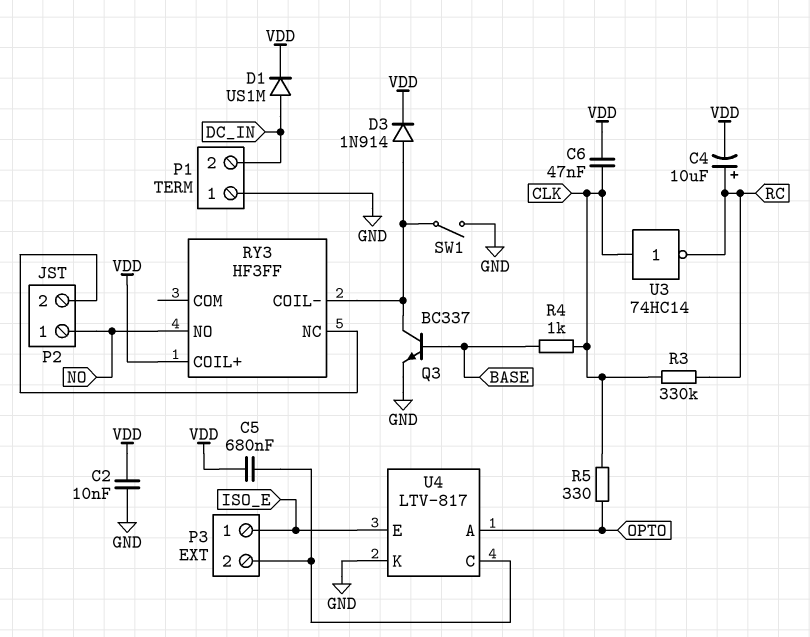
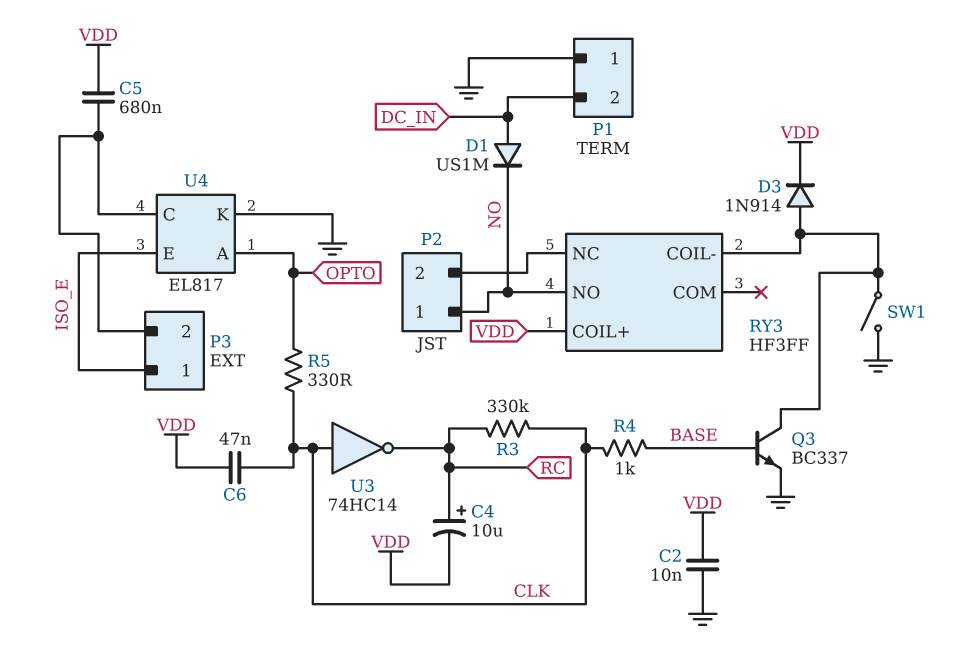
D1: diode US1M (A DC_IN, K VDD) -> diode US1M (A DC_IN, K NO)
U4: LTV-817 -> EL817

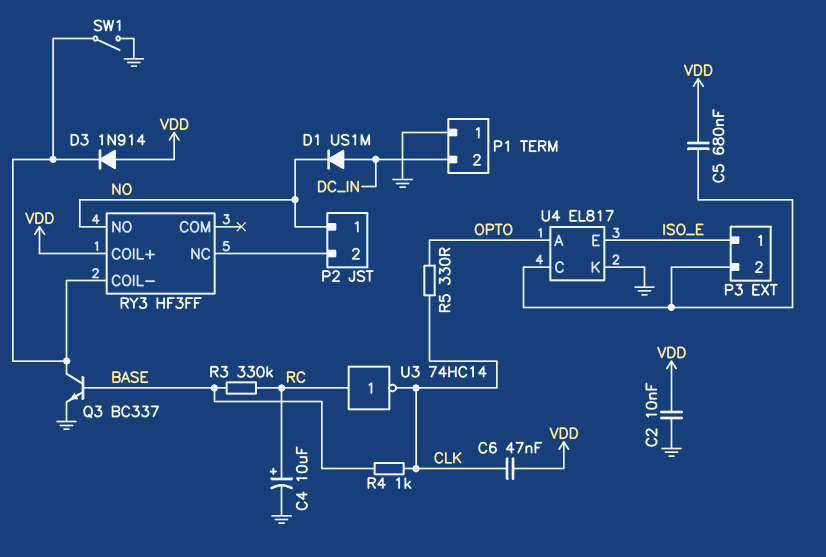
C4: 10uF (plus RC, minus VDD) -> 10uF (plus RC, minus GND)
D3: diode 1N914 (A RY3/COIL-, K VDD) -> diode 1N914 (A VDD, K RY3/COIL-)
R3: 330k (CLK, RC) -> 330k (BASE, RC)
U3: NOT 74HC14 (in CLK, out RC) -> NOT 74HC14 (in RC, out CLK)

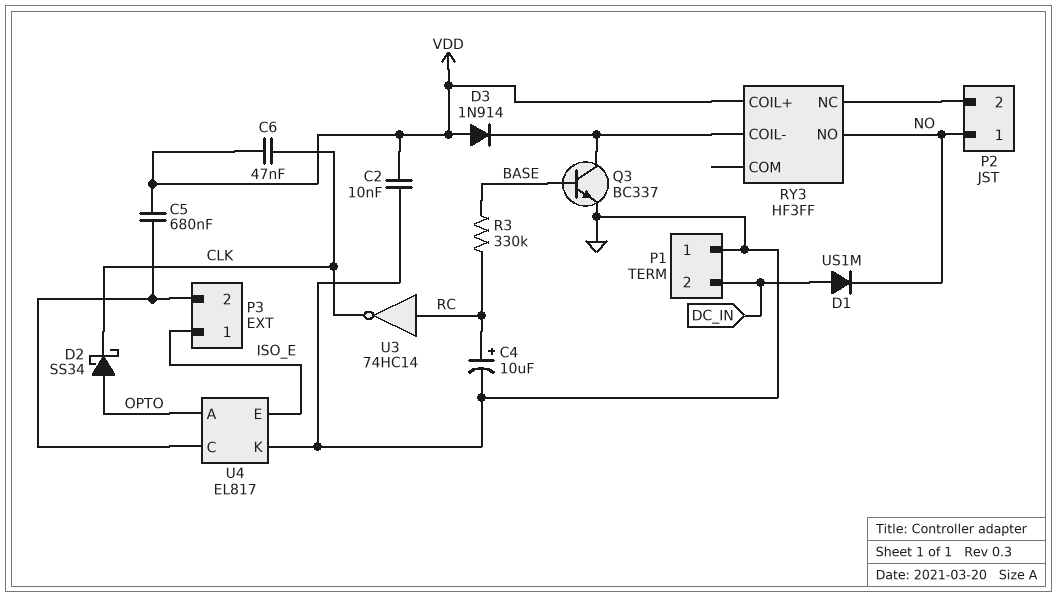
D2: none -> schottky SS34 (A OPTO, K CLK)
R4: 1k (BASE, CLK) -> none
R5: 330 (CLK, OPTO) -> none
SW1: switch (GND, RY3/COIL-) -> none

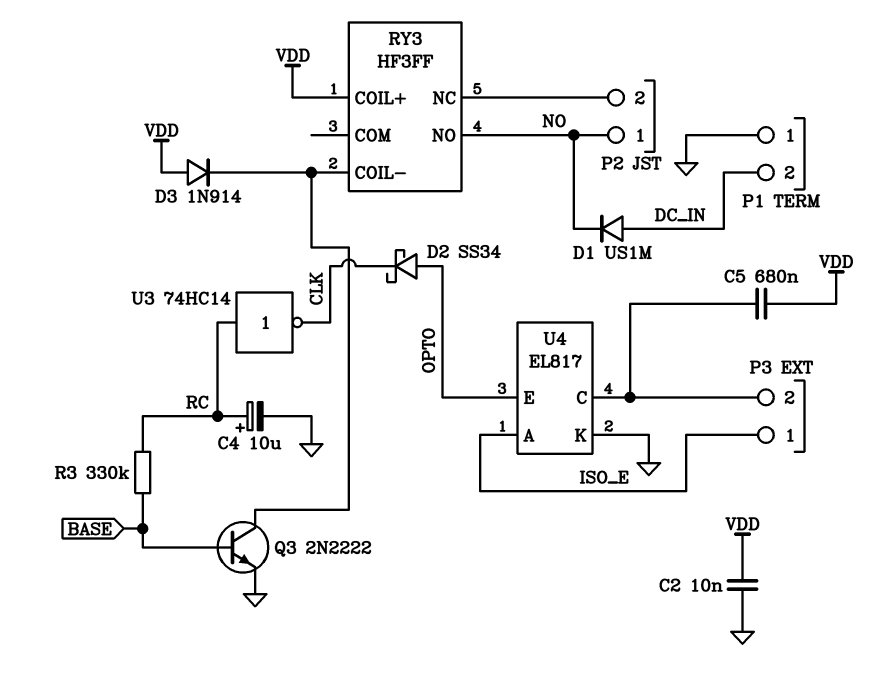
C6: 47nF (CLK, VDD) -> none
Q3: NPN BC337 (B BASE, C RY3/COIL-, E GND) -> NPN 2N2222 (B BASE, C RY3/COIL-, E GND)
U4 pin A: OPTO -> ISO_E
U4 pin E: ISO_E -> OPTO

